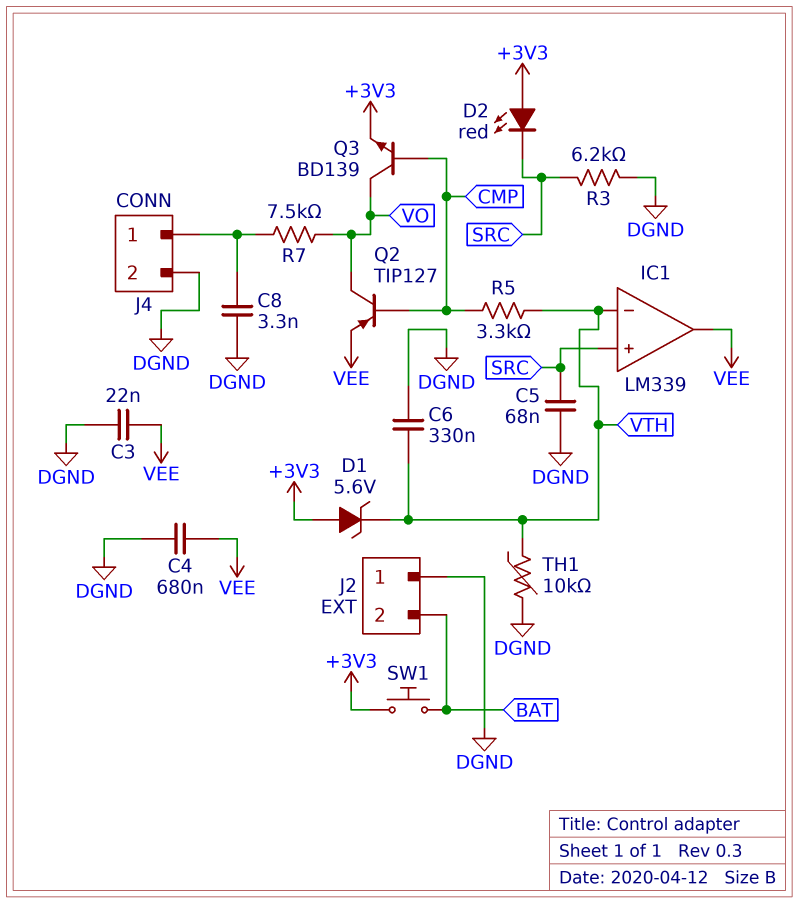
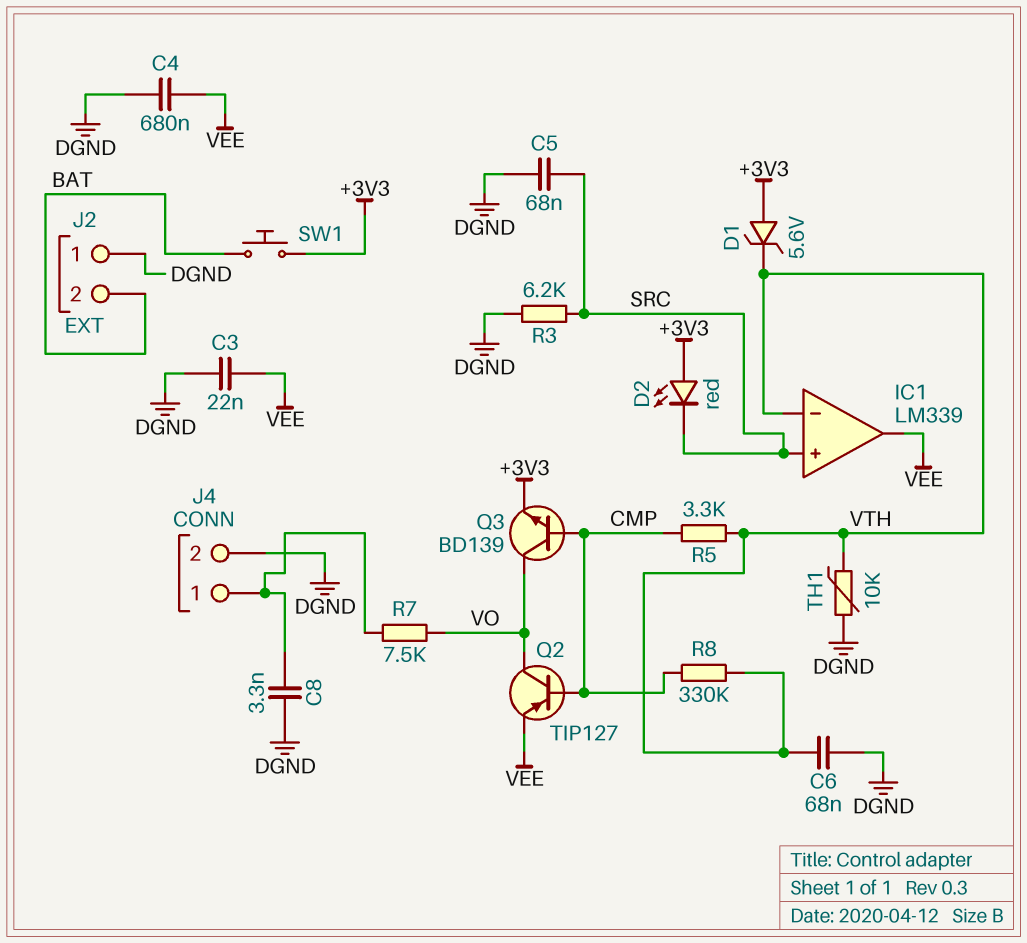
C6: 330nF (DGND, VTH) -> 68nF (DGND, VTH)
R8: none -> 330k (CMP, VTH)

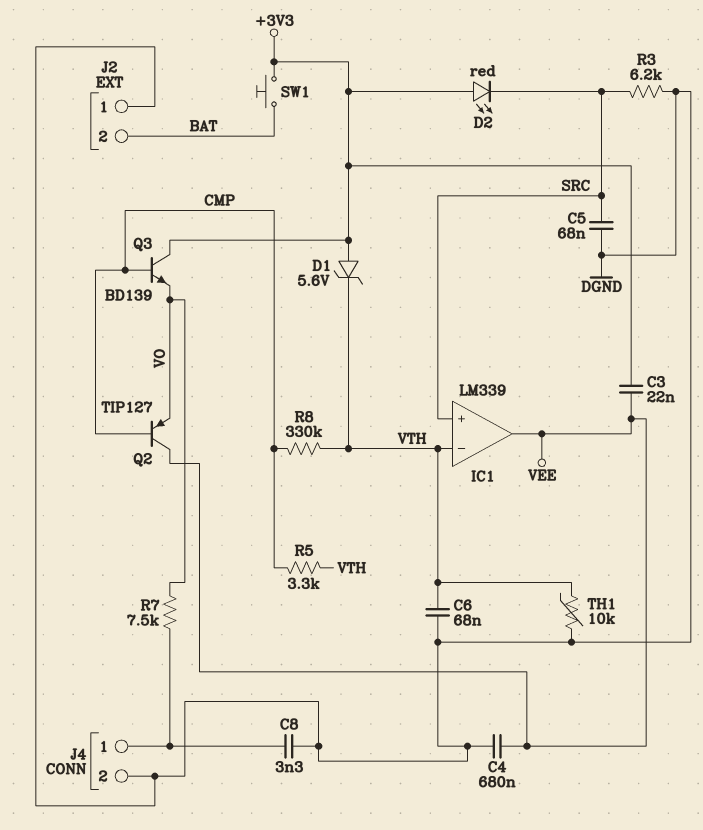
C3: 22nF (DGND, VEE) -> 22nF (+3V3, VEE)
Q2: PNP TIP127 (B CMP, C VO, E VEE) -> PNP TIP127 (B CMP, C VEE, E VO)
Q3: NPN BD139 (B CMP, C VO, E +3V3) -> NPN BD139 (B CMP, C +3V3, E VO)

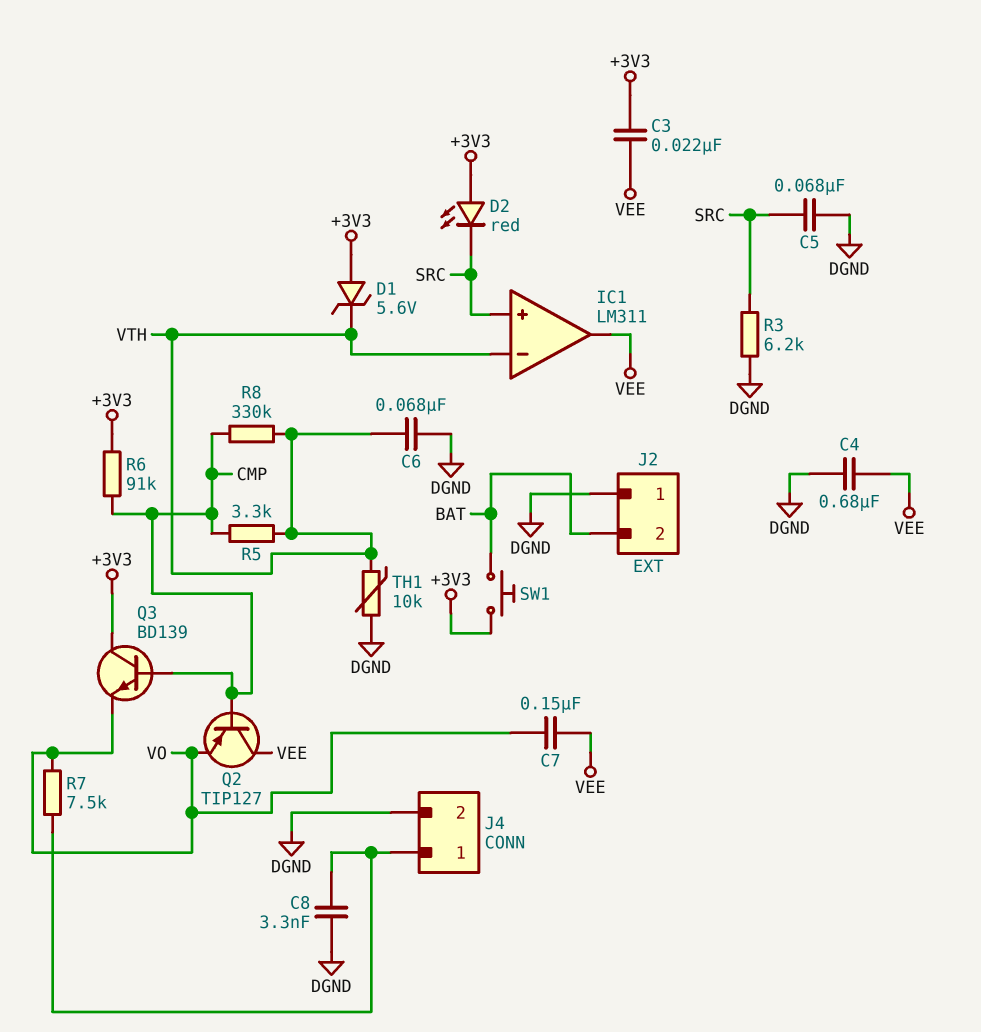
C7: none -> 150nF (VEE, VO)
IC1: LM339 -> LM311
R6: none -> 91k (+3V3, CMP)

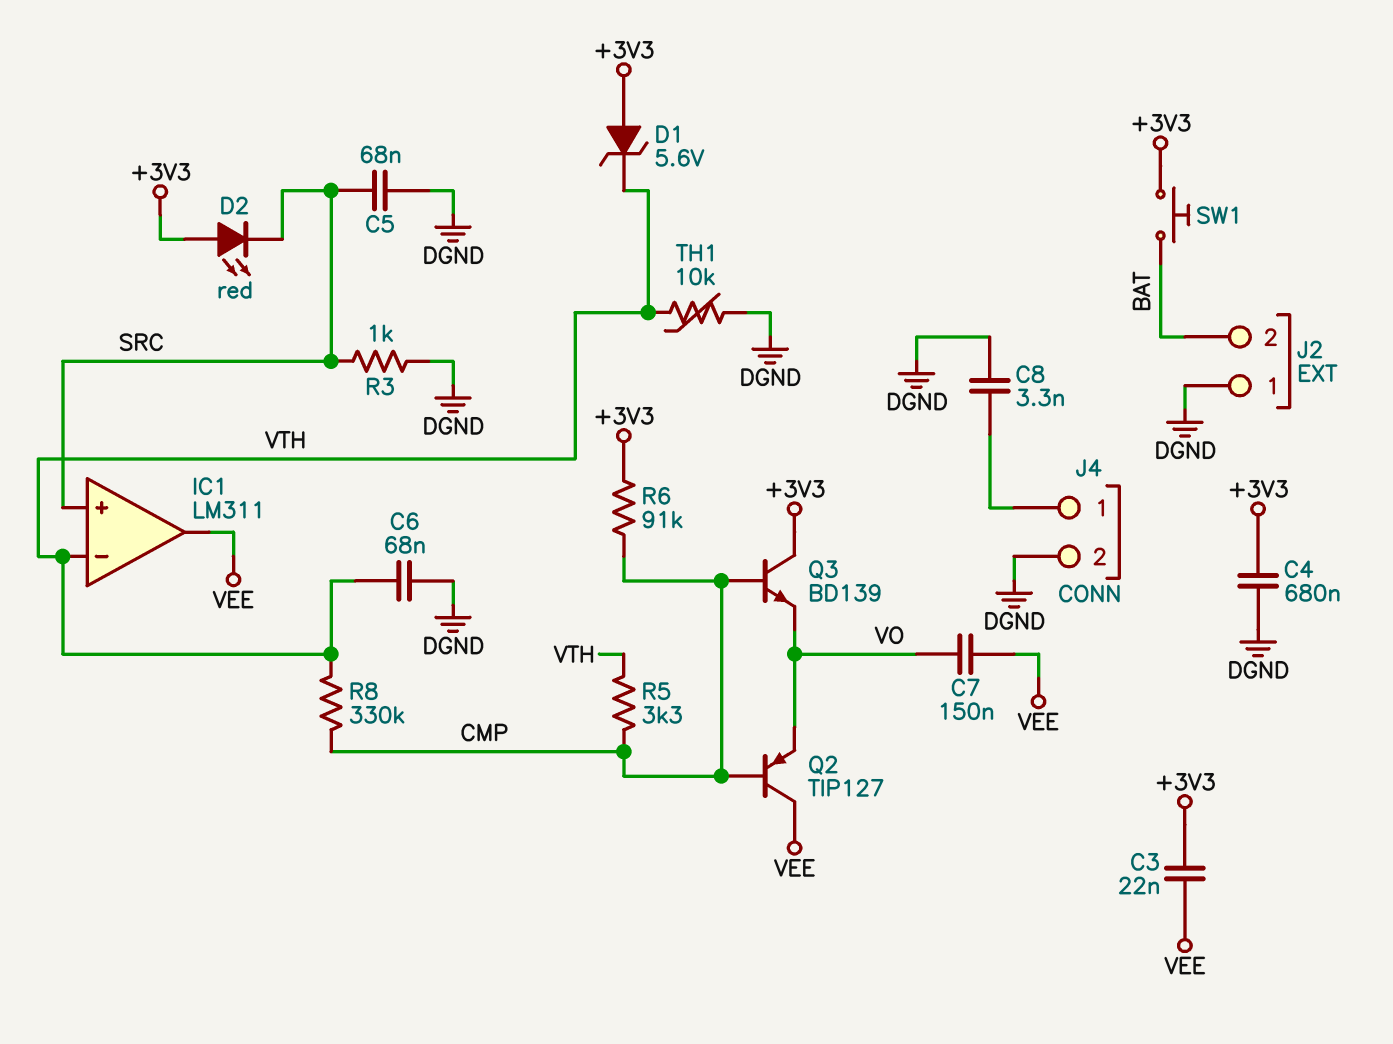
C4: 680nF (DGND, VEE) -> 680nF (+3V3, DGND)
R3: 6.2k (DGND, SRC) -> 1k (DGND, SRC)
R7: 7.5k (J4/1, VO) -> none

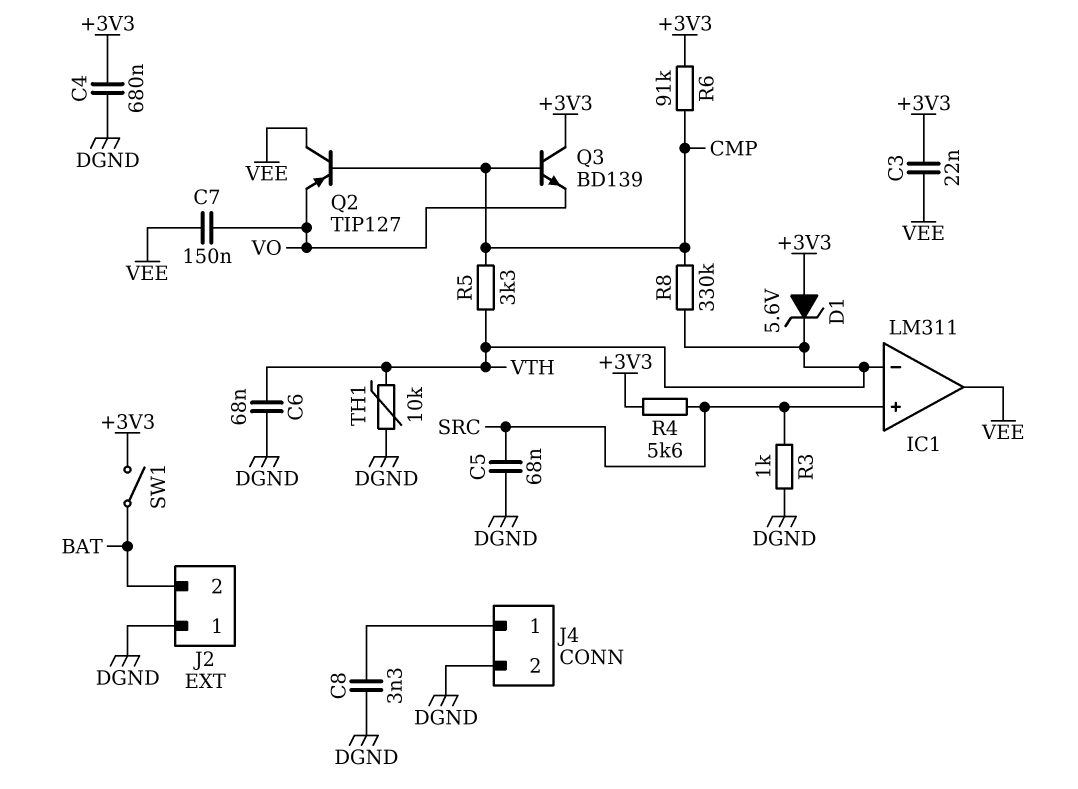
D2: LED red (A +3V3, K SRC) -> none
R4: none -> 5.6k (+3V3, SRC)
SW1: button (+3V3, BAT) -> switch (+3V3, BAT)

